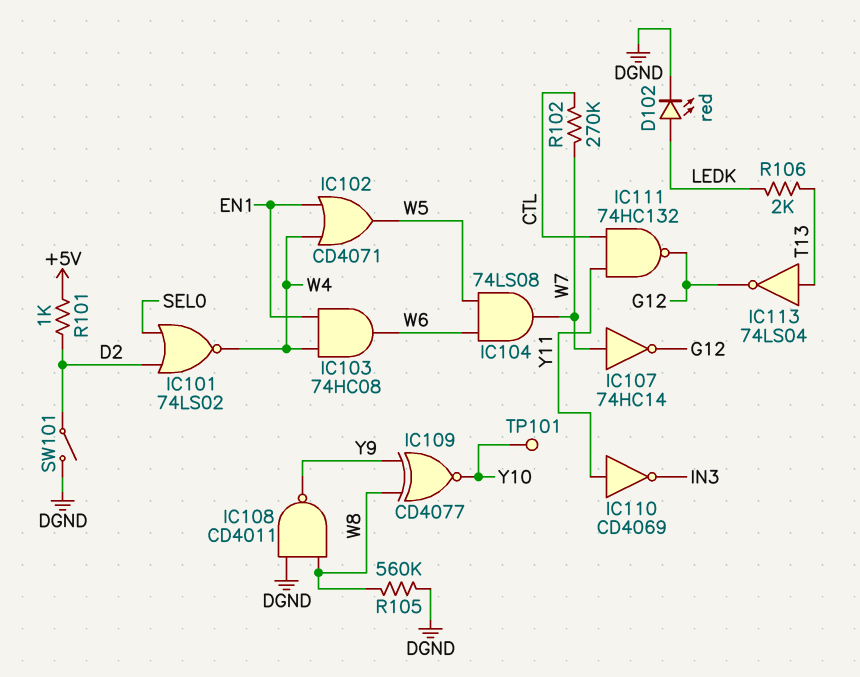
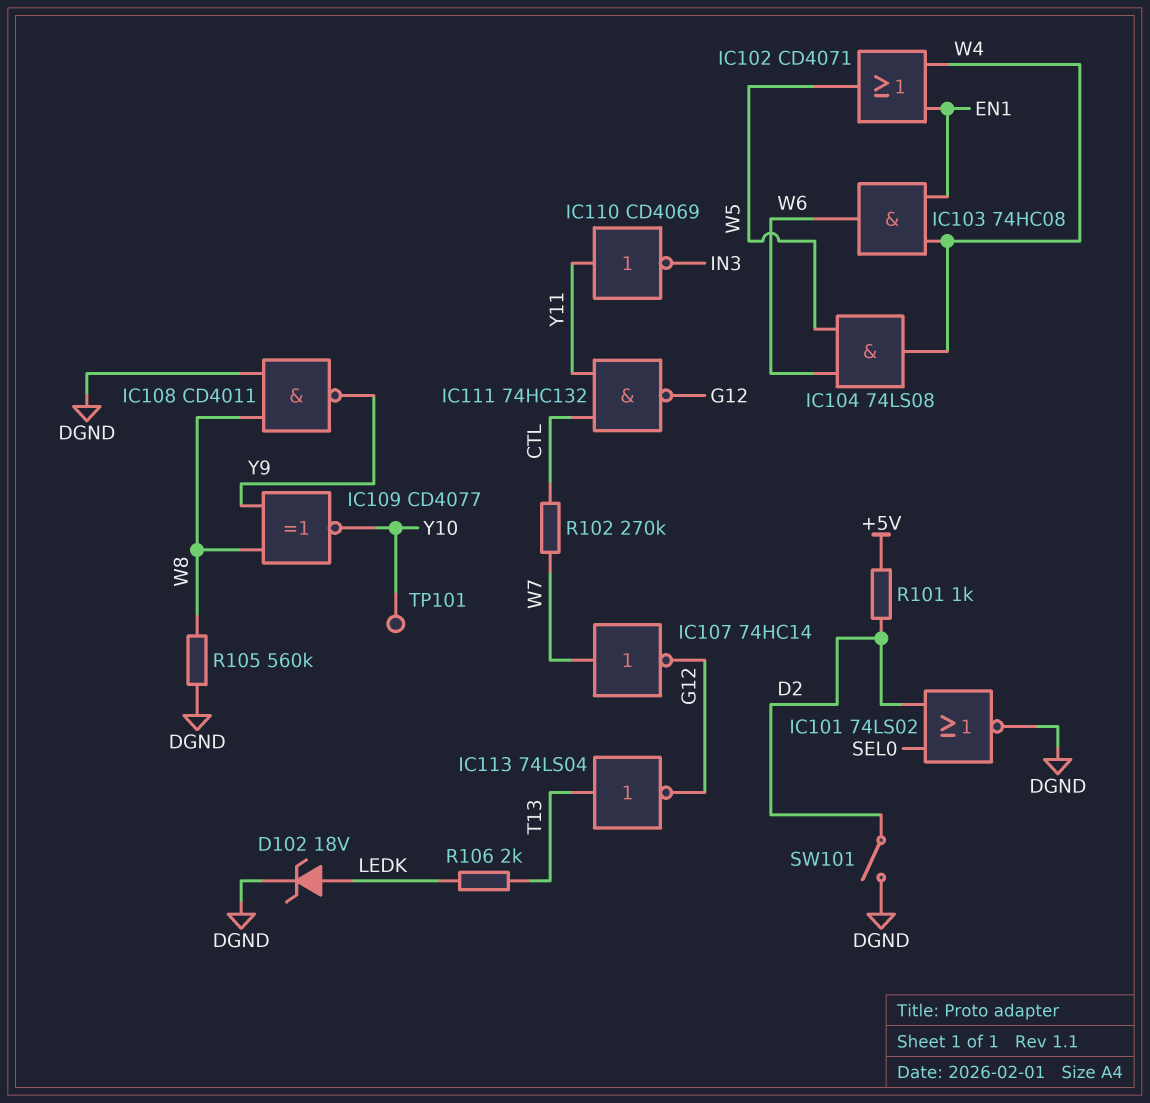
D102: LED red (A LEDK, K DGND) -> zener 18V (A LEDK, K DGND)
IC101: NOR 74LS02 (in D2, in SEL0, out W4) -> NOR 74LS02 (in D2, in SEL0, out DGND)
IC104: AND 74LS08 (in W5, in W6, out W7) -> AND 74LS08 (in W5, in W6, out W4)

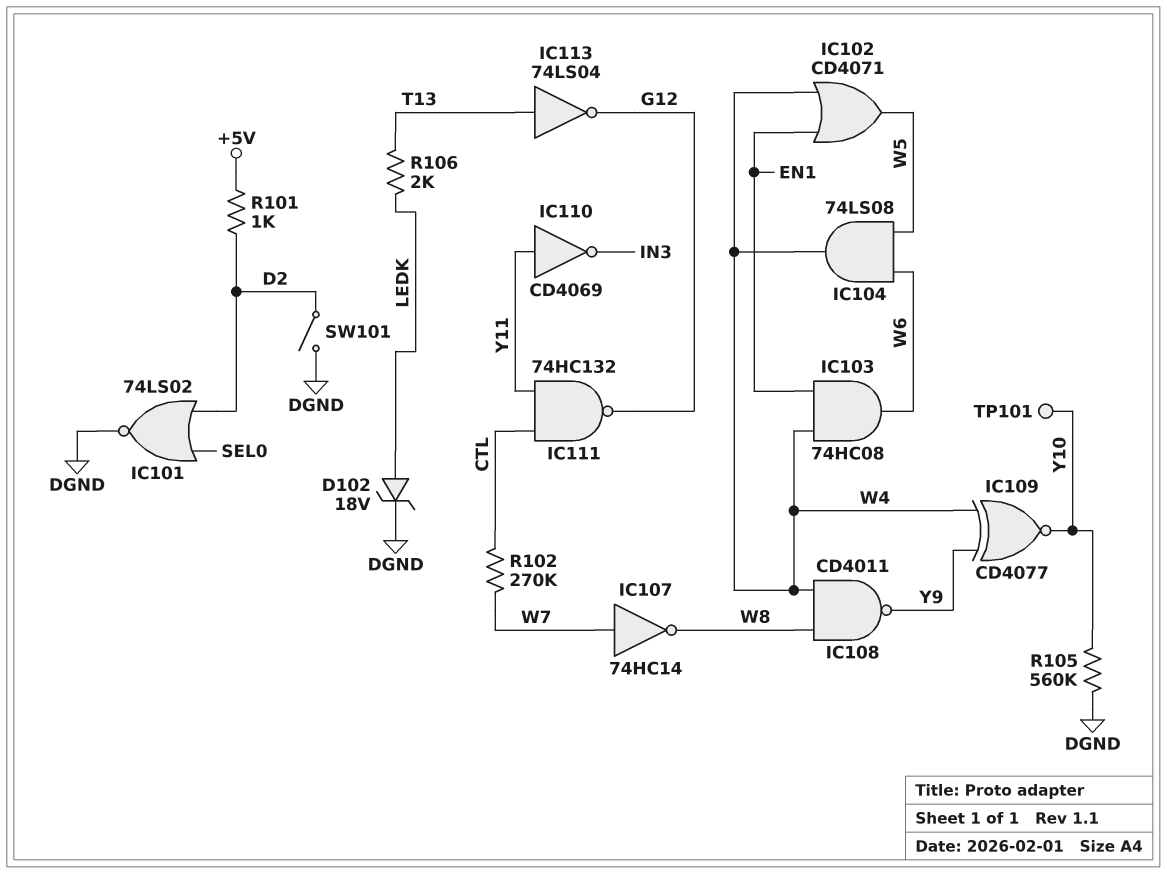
IC107: NOT 74HC14 (in W7, out G12) -> NOT 74HC14 (in W7, out W8)
IC108: NAND CD4011 (in DGND, in W8, out Y9) -> NAND CD4011 (in W4, in W8, out Y9)
IC109: XNOR CD4077 (in W8, in Y9, out Y10) -> XNOR CD4077 (in W4, in Y9, out Y10)
R105: 560k (DGND, W8) -> 560k (DGND, Y10)

